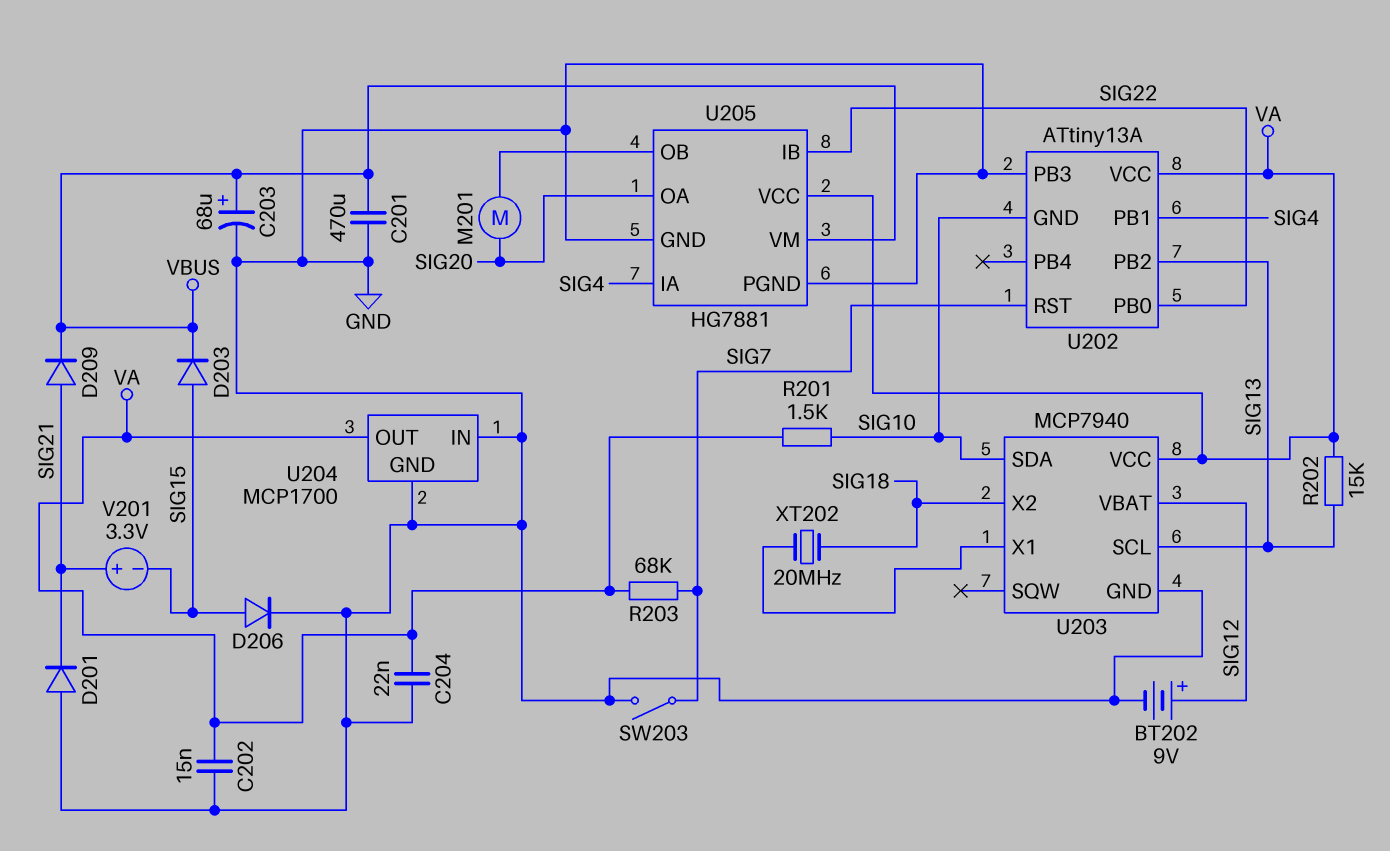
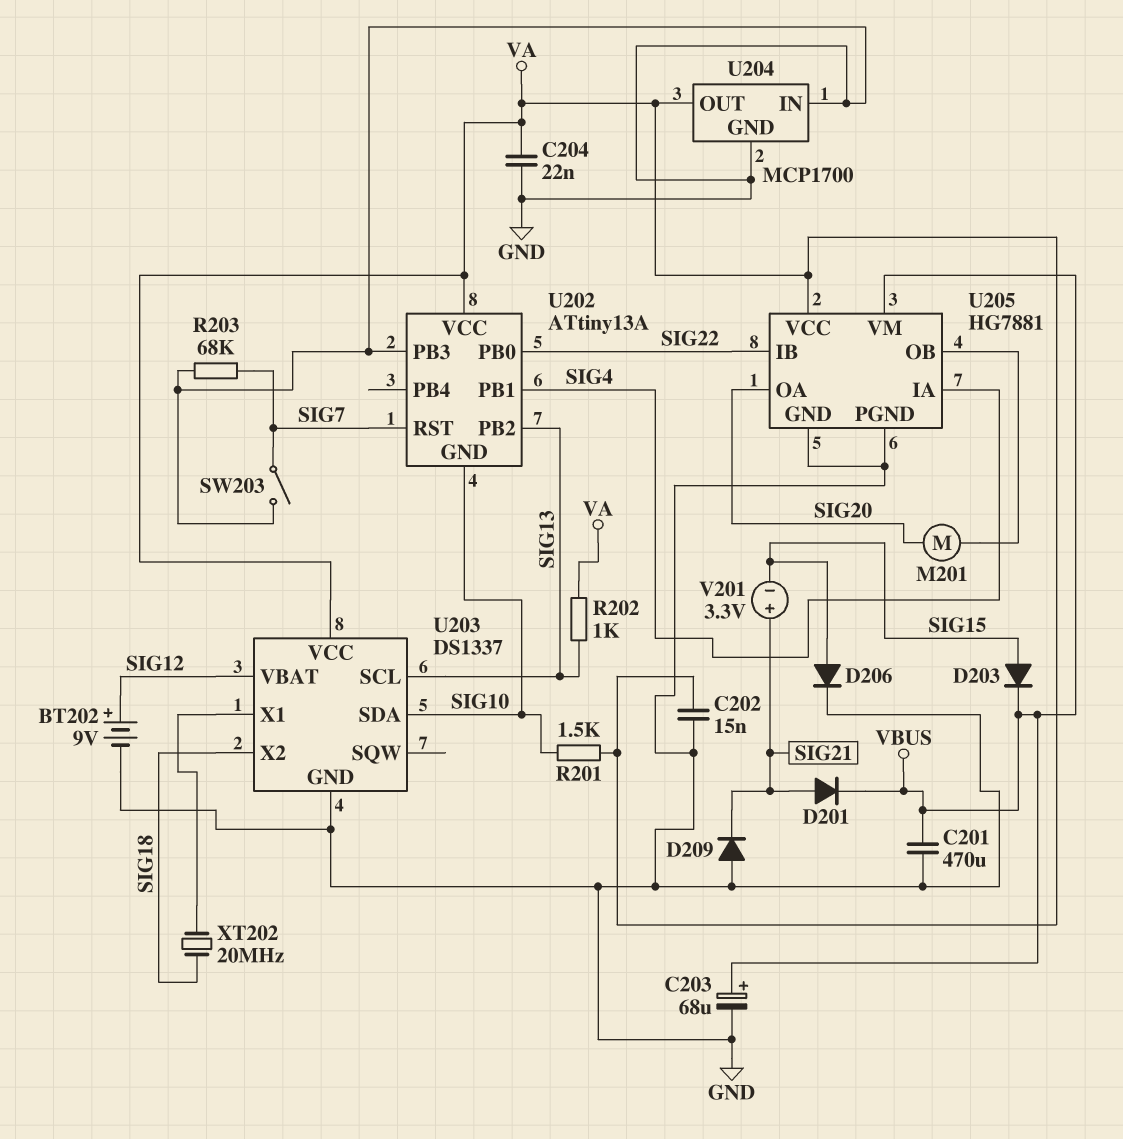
D201: diode (A GND, K SIG21) -> diode (A SIG21, K VBUS)
D209: diode (A SIG21, K VBUS) -> diode (A GND, K SIG21)
R202: 15k (SIG13, VA) -> 1k (SIG13, VA)
R203: 68k (SIG7, VA) -> 68k (GND, SIG7)
U203: MCP7940 -> DS1337

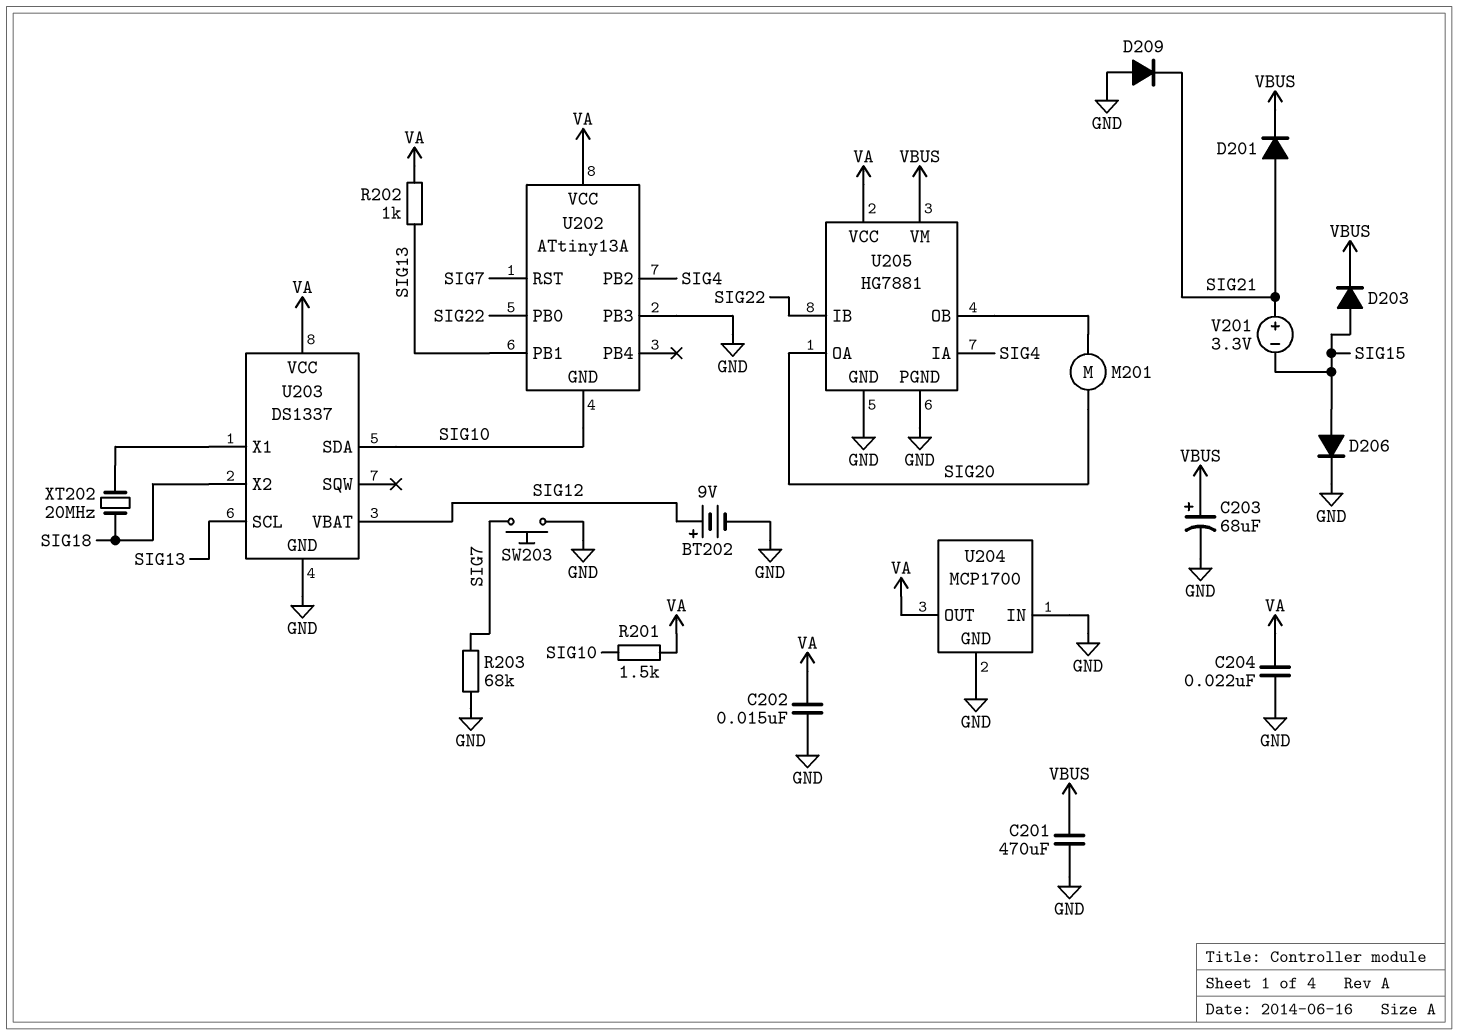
SW203: switch (GND, SIG7) -> button (GND, SIG7)
U202 pin PB1: SIG4 -> SIG13
U202 pin PB2: SIG13 -> SIG4

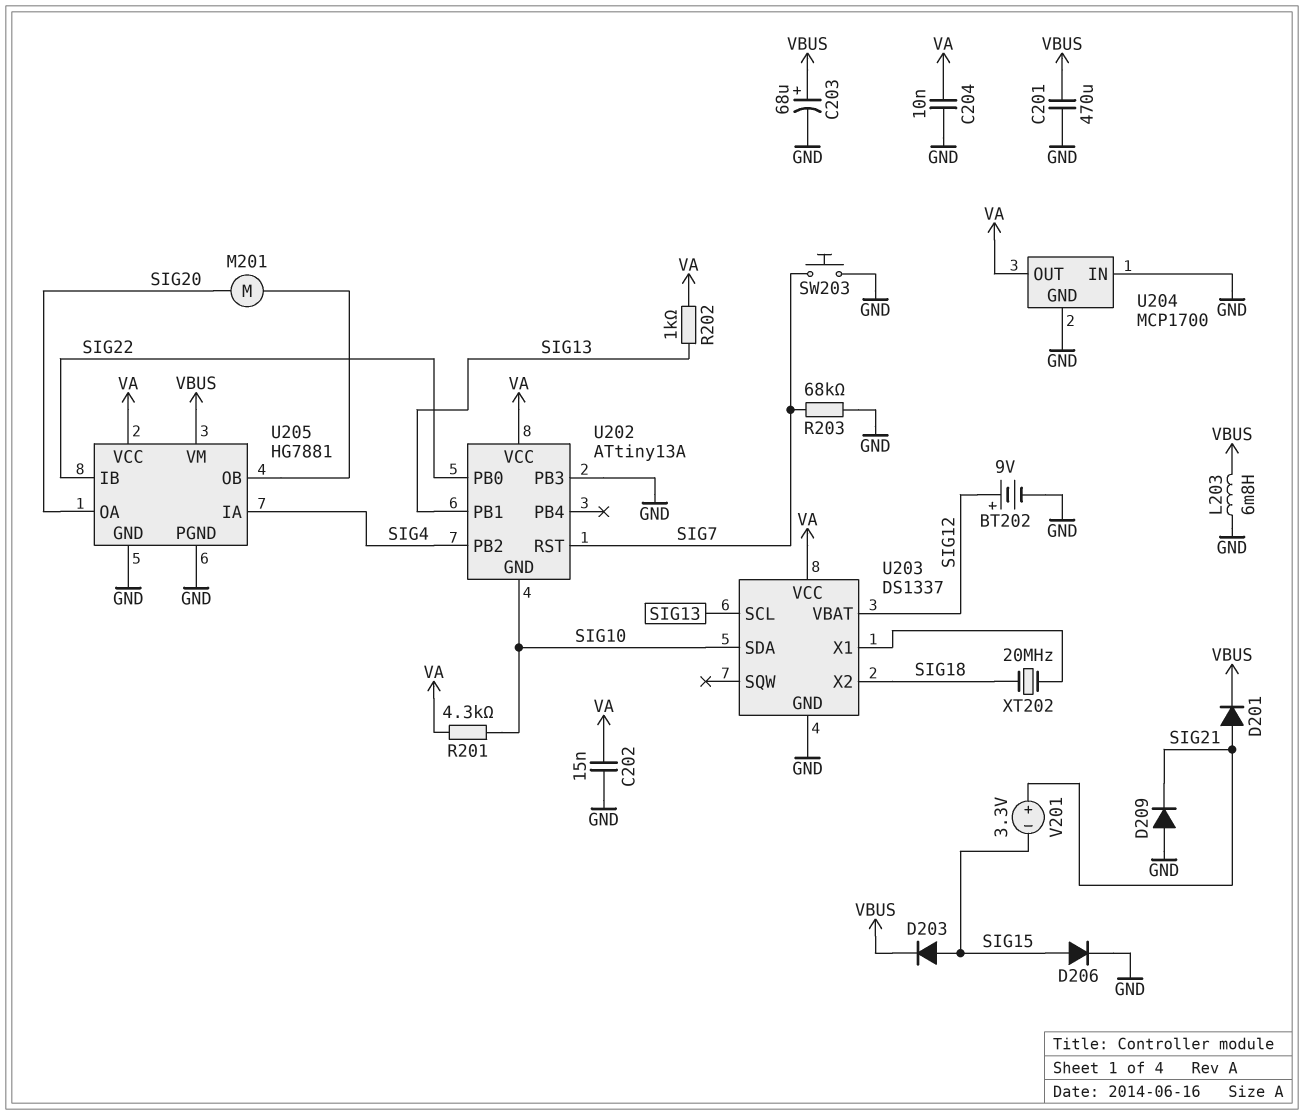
C204: 22nF (GND, VA) -> 10nF (GND, VA)
L203: none -> 6.8mH (GND, VBUS)
R201: 1.5k (SIG10, VA) -> 4.3k (SIG10, VA)

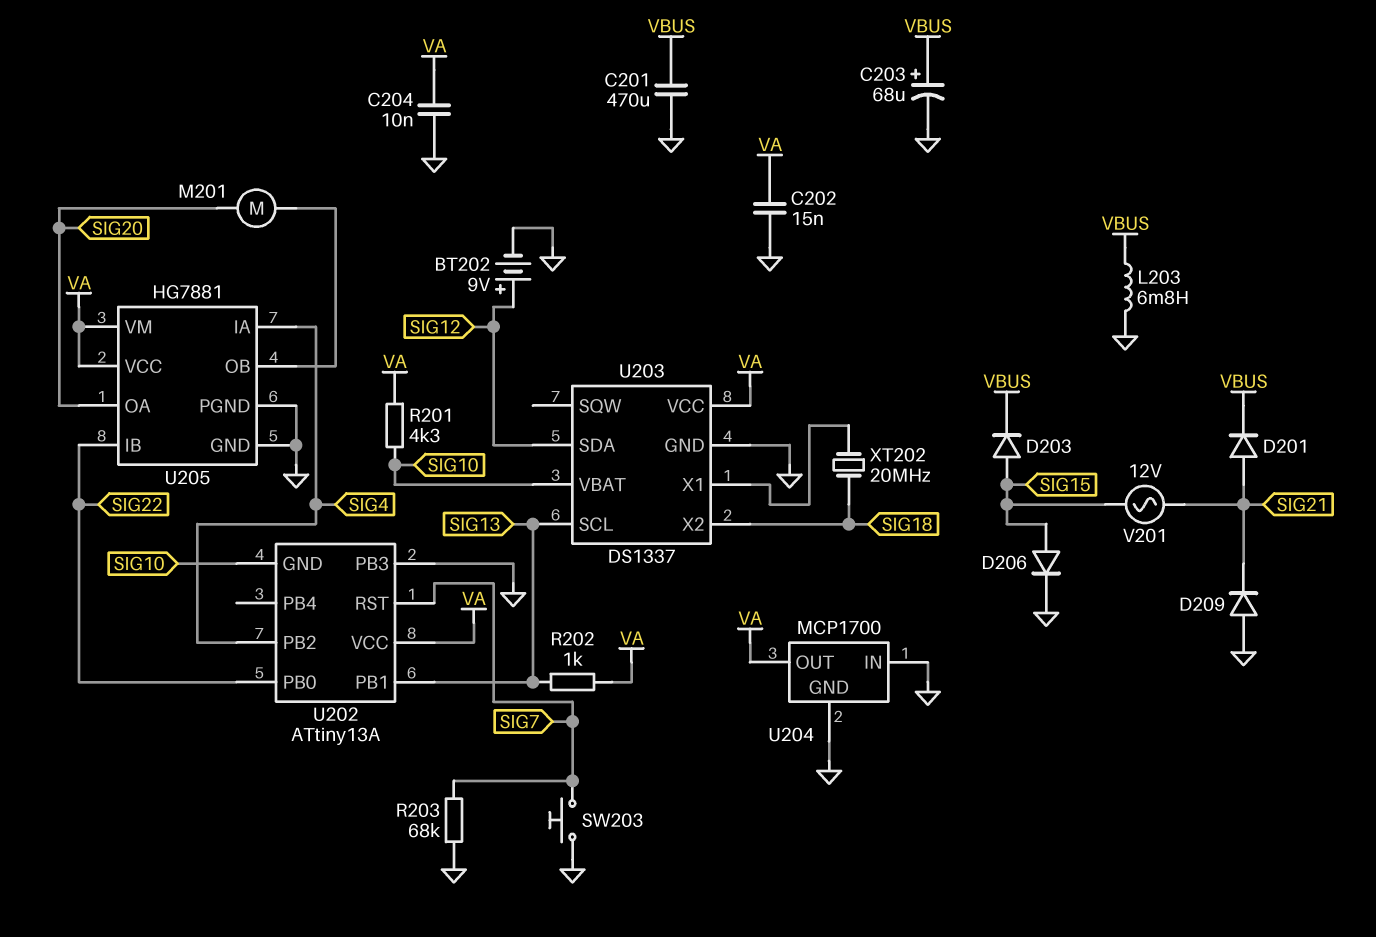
U203 pin SDA: SIG10 -> SIG12
U203 pin VBAT: SIG12 -> SIG10
U205 pin VM: VBUS -> VA
V201: 3.3V (plus SIG21, minus SIG15) -> AC 12V (SIG15, SIG21)

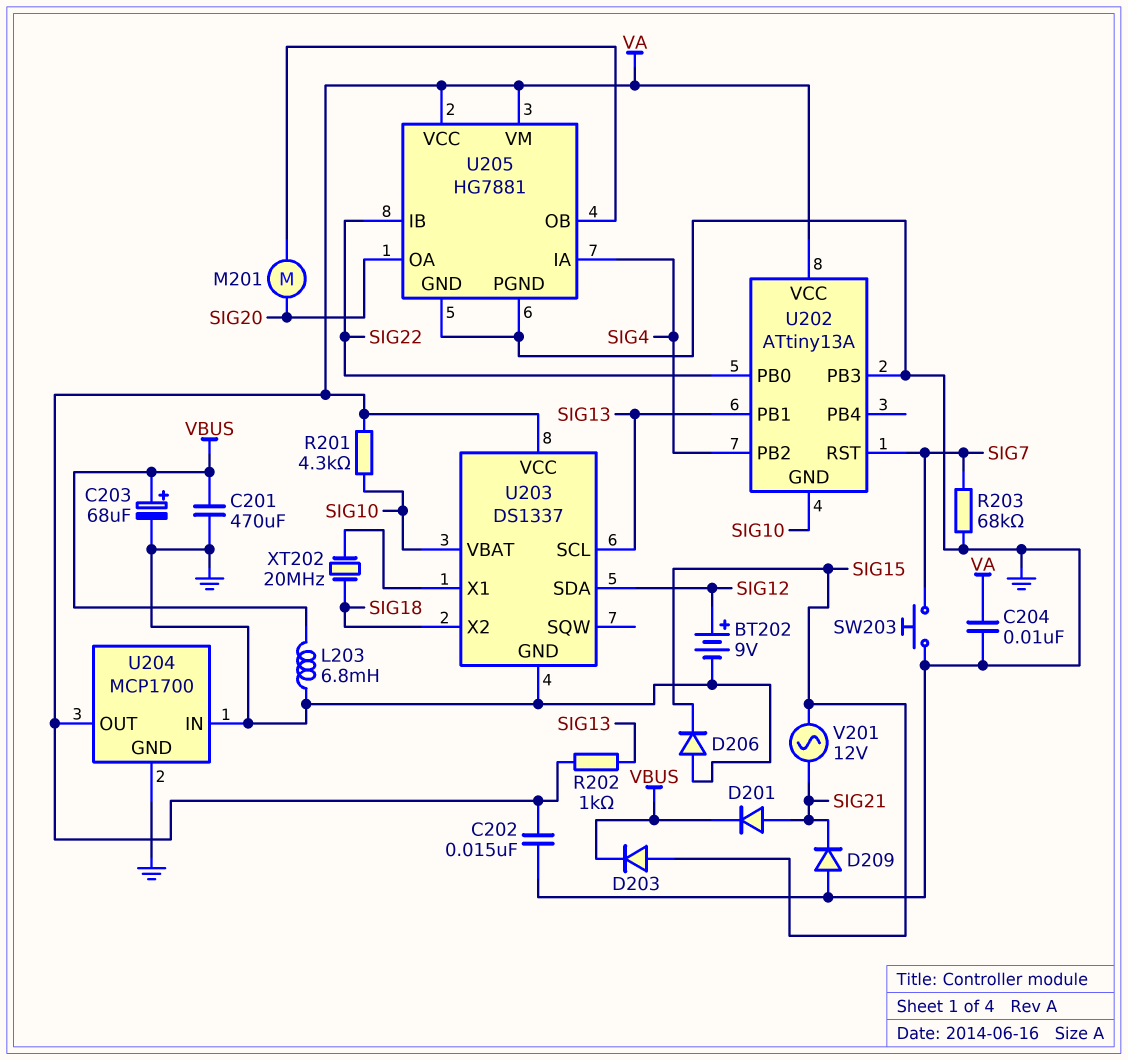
D206: diode (A SIG15, K GND) -> diode (A GND, K SIG15)

